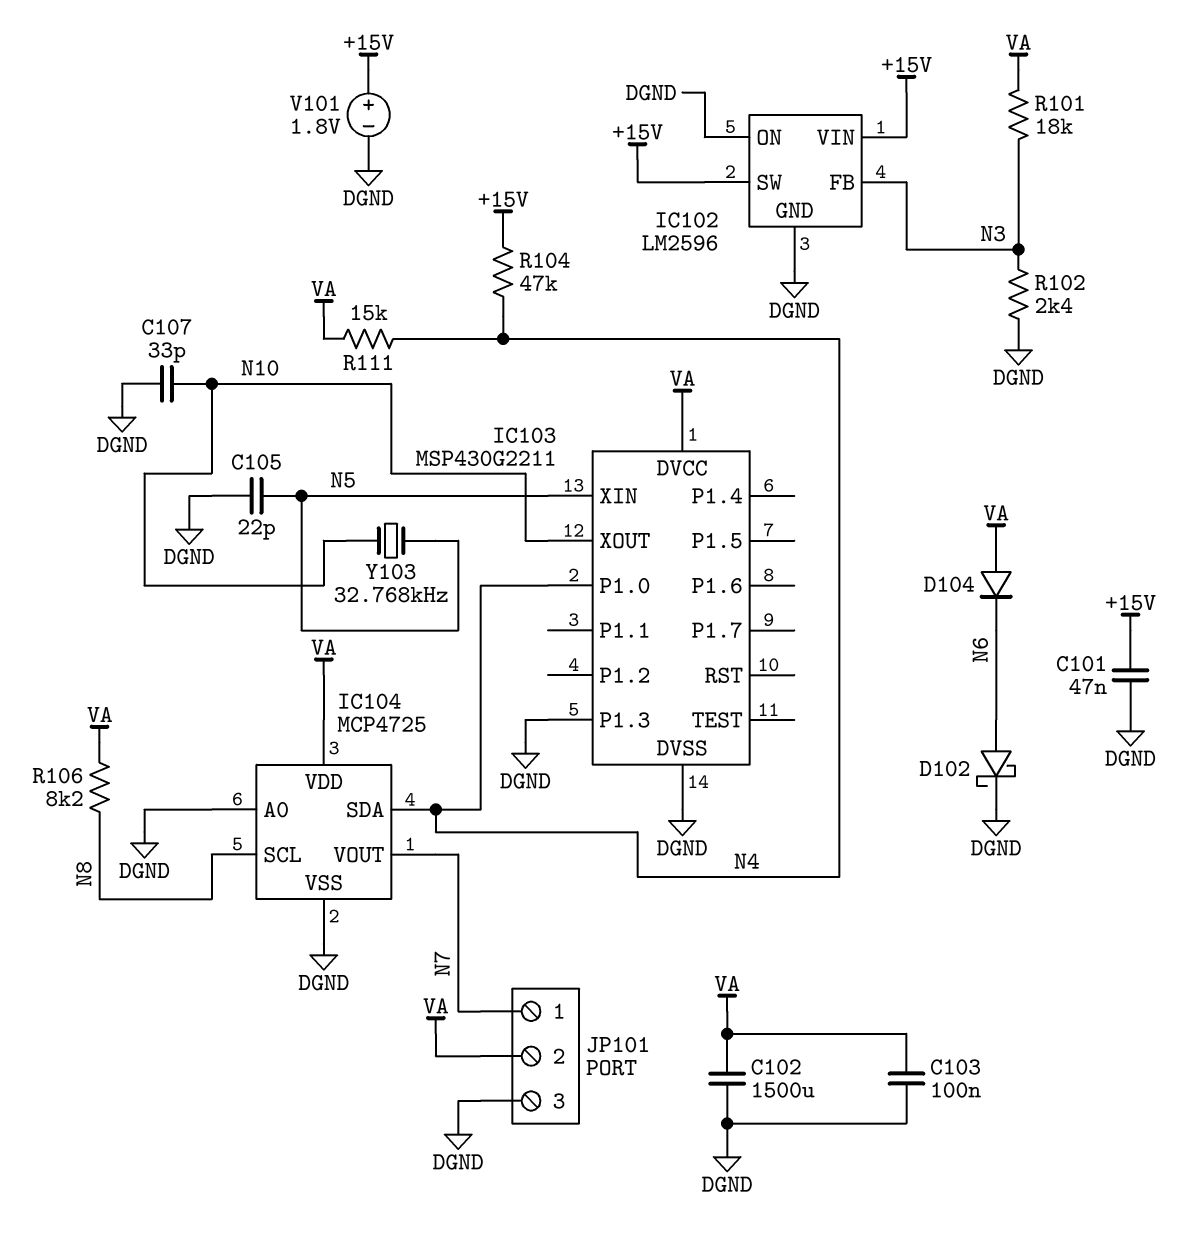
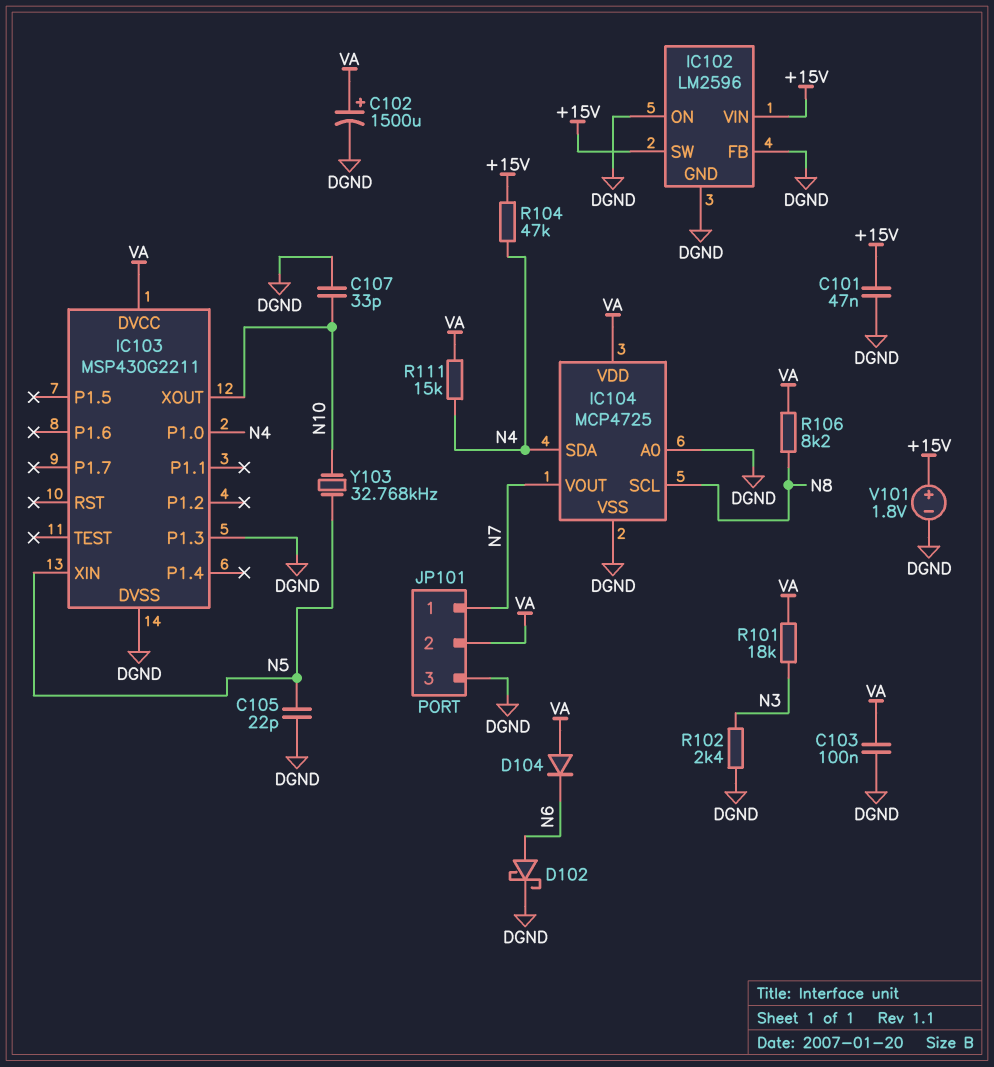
C102: 1500uF (DGND, VA) -> 1500uF (plus VA, minus DGND)
IC102 pin FB: N3 -> DGND

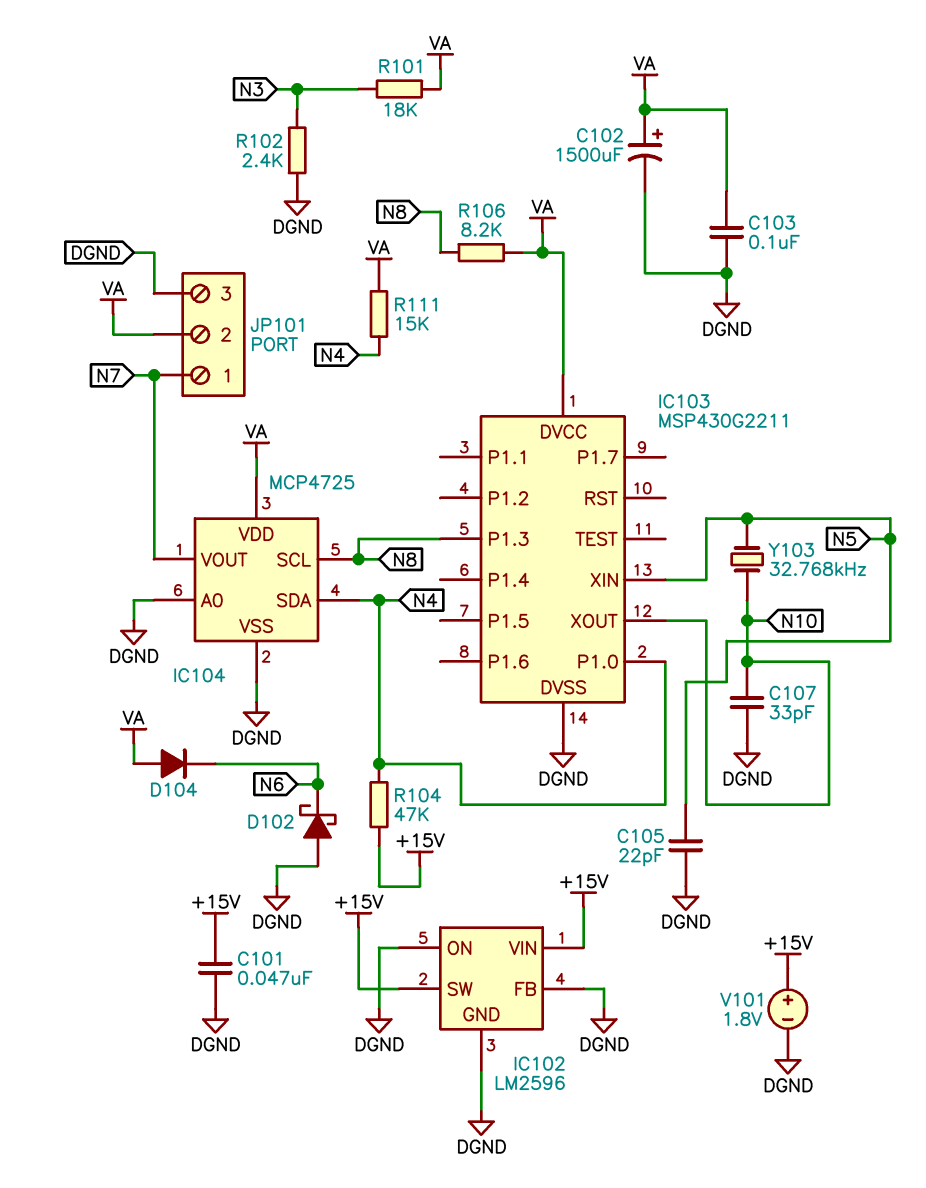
D102: schottky (A N6, K DGND) -> schottky (A DGND, K N6)
IC103 pin P1.3: DGND -> N8

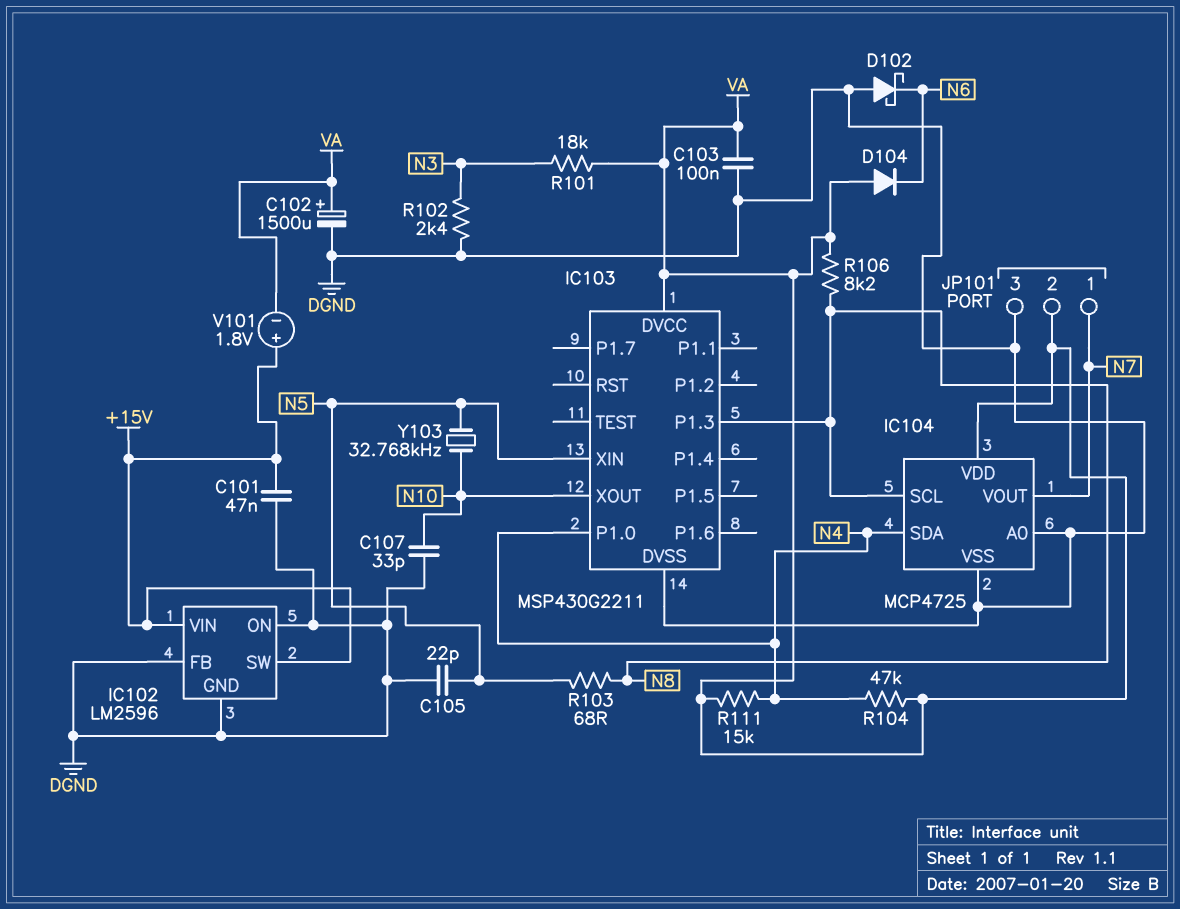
R103: none -> 68 (N5, N8)
R104: 47k (+15V, N4) -> 47k (N4, VA)
V101: 1.8V (plus +15V, minus DGND) -> 1.8V (plus +15V, minus VA)

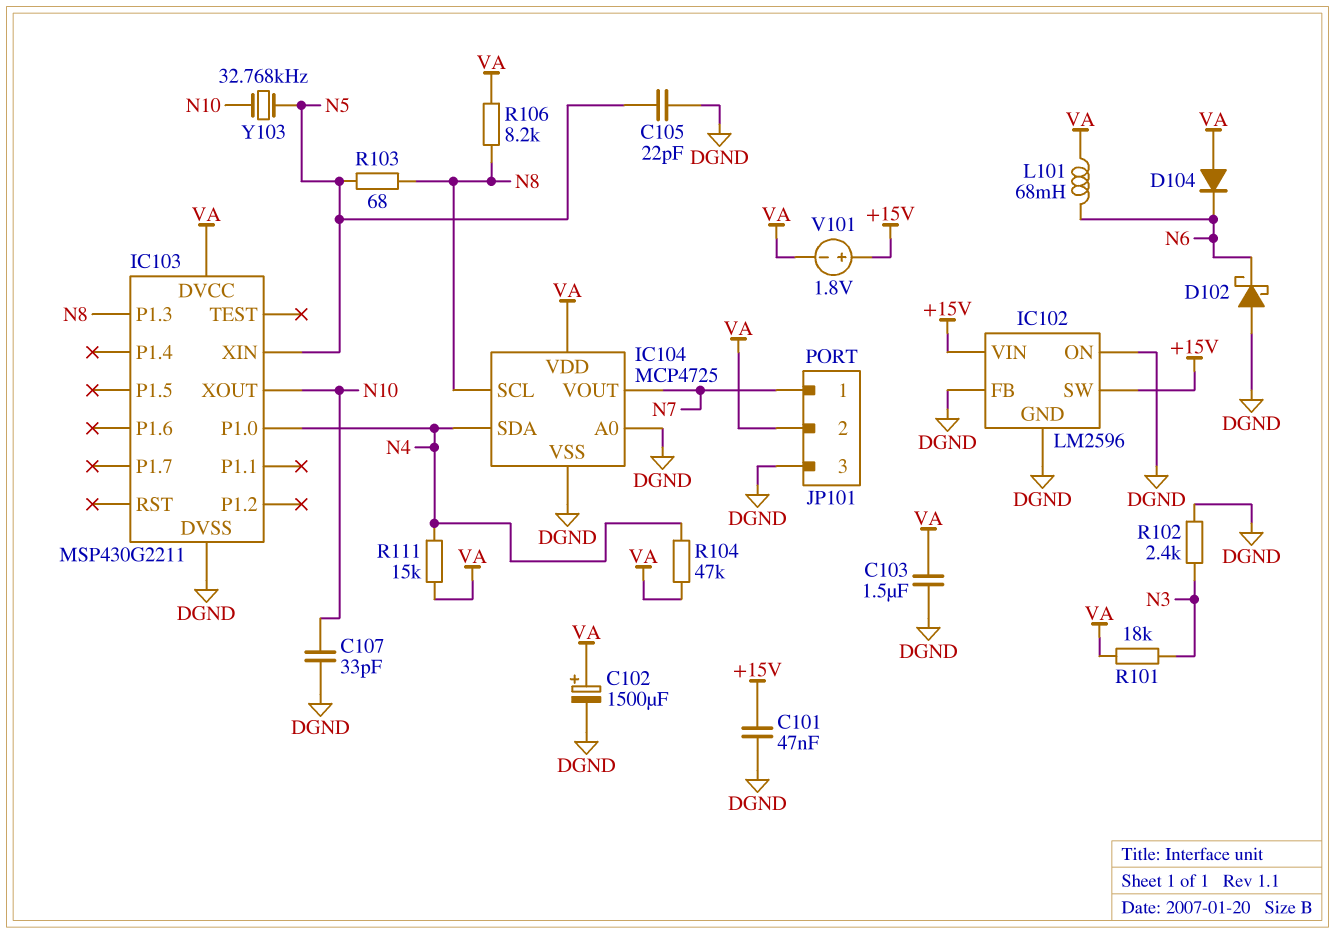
C103: 100nF (DGND, VA) -> 1.5uF (DGND, VA)
L101: none -> 68mH (N6, VA)

